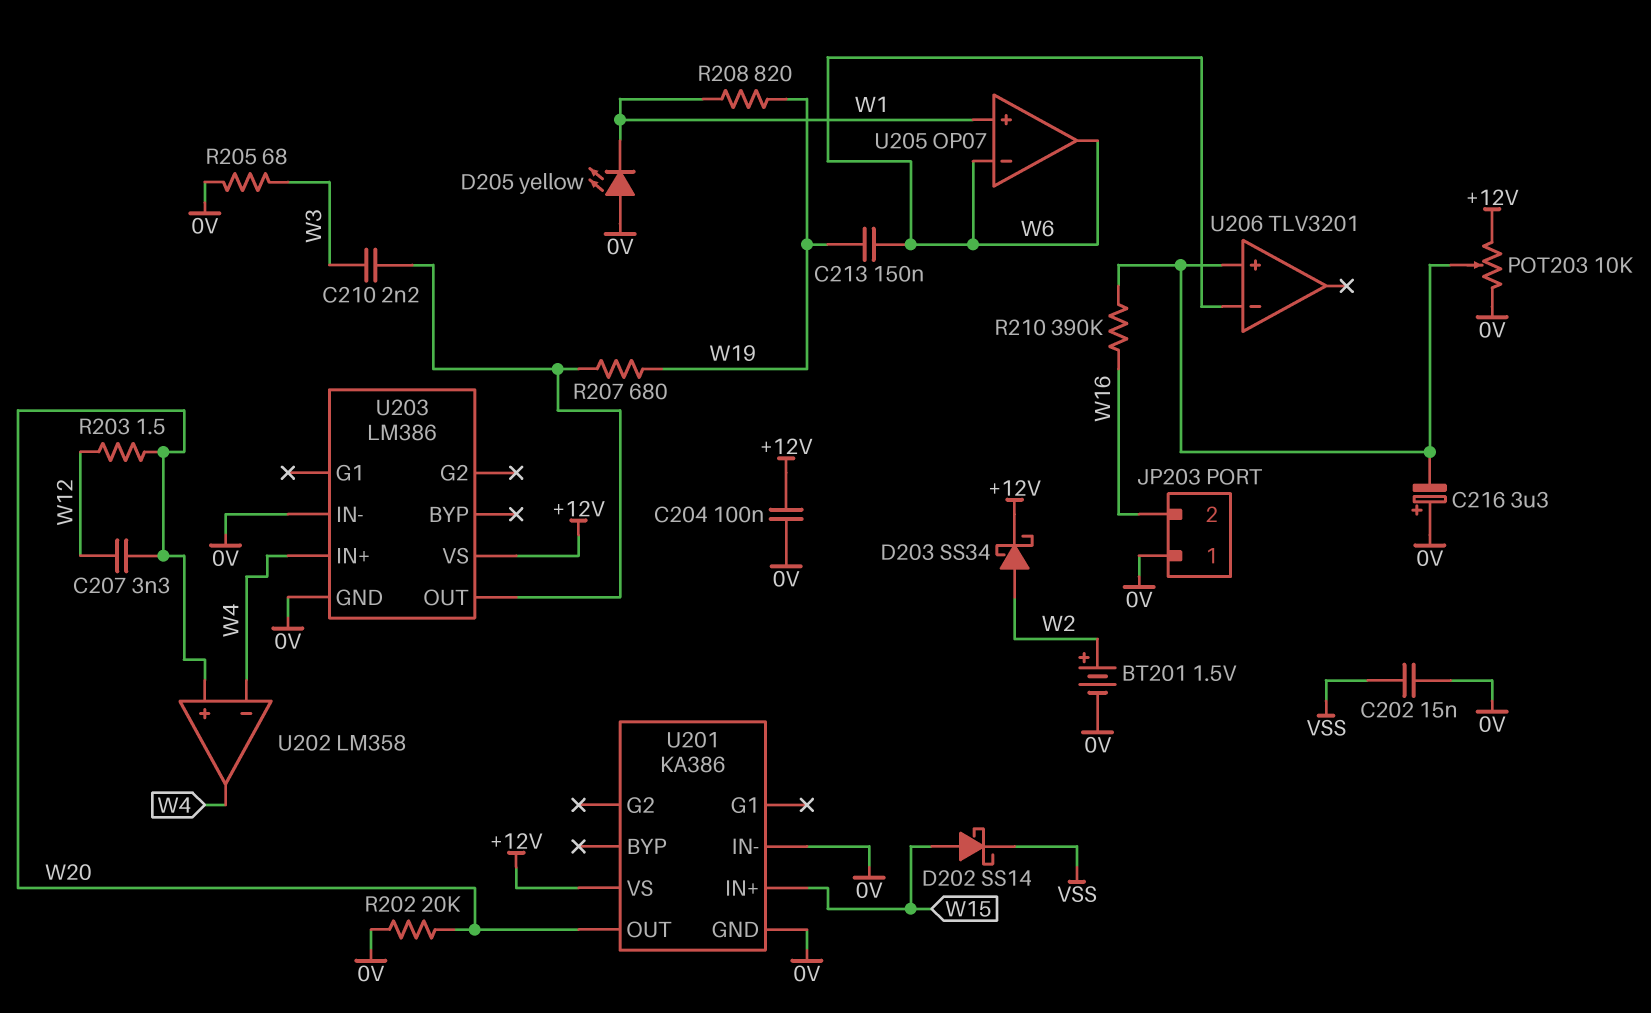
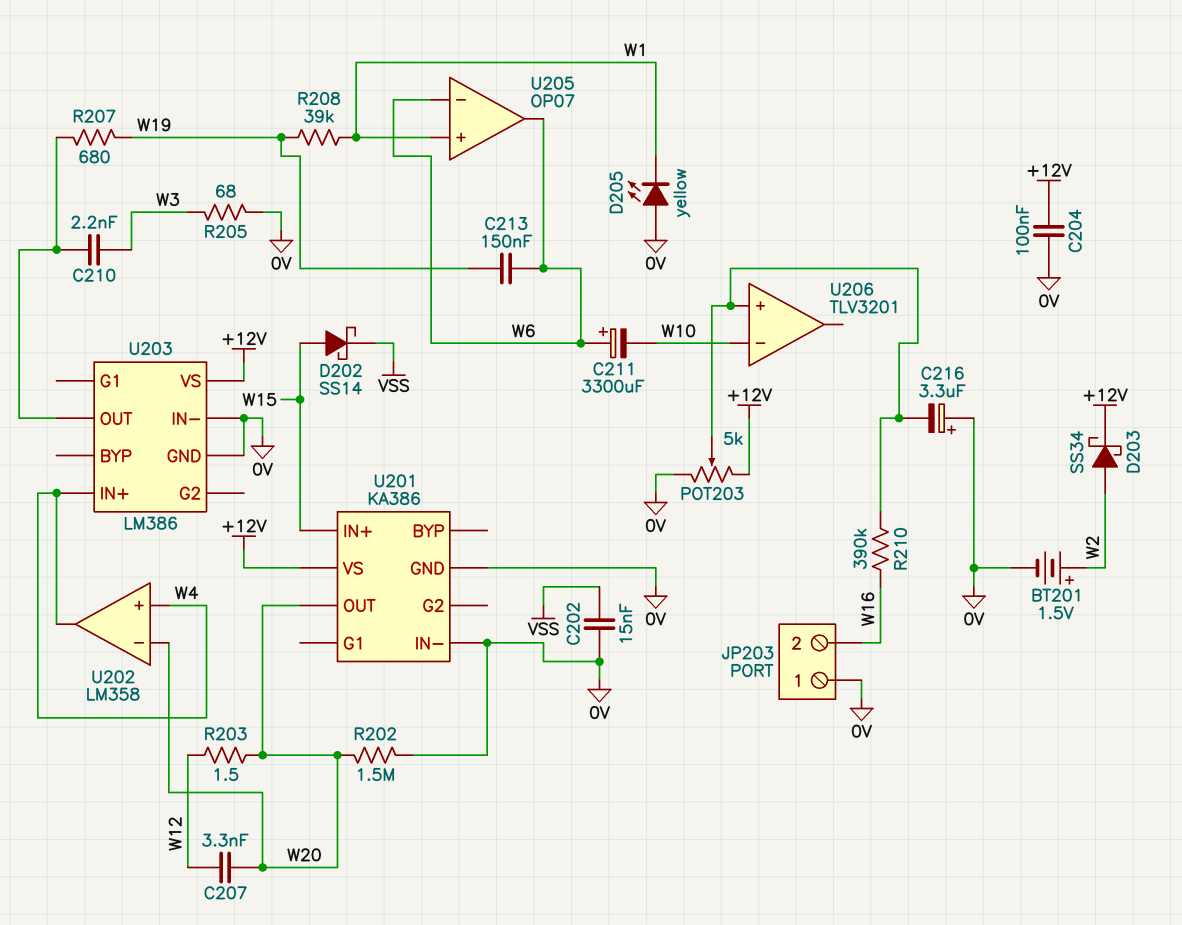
C211: none -> 3300uF (plus W6, minus W10)
POT203: 10k (+12V, 0V, wiper U206/in+) -> 5k (+12V, 0V, wiper U206/in+)
R202: 20k (0V, W20) -> 1.5M (0V, W20)
R208: 820 (W1, W19) -> 39k (W1, W19)
U202 pin in+: W20 -> W4
U202 pin in-: W4 -> W20
U206 pin in-: W6 -> W10

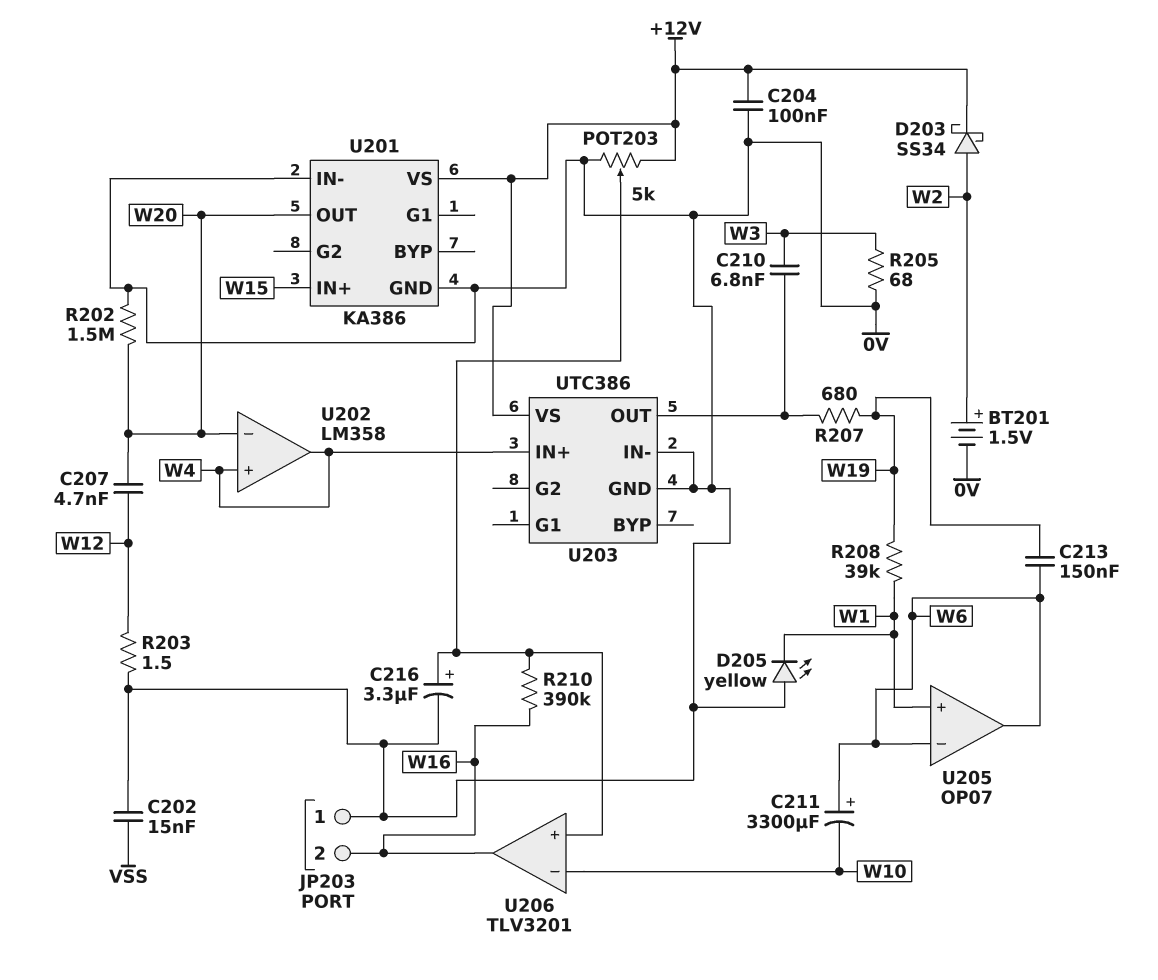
C207: 3.3nF (W12, W20) -> 4.7nF (W12, W20)
C210: 2.2nF (U203/OUT, W3) -> 6.8nF (U203/OUT, W3)
C216: 3.3uF (plus 0V, minus U206/in+) -> 3.3uF (plus U206/in+, minus 0V)
D202: schottky SS14 (A W15, K VSS) -> none
R203: 1.5 (W12, W20) -> 1.5 (0V, W12)
U203: LM386 -> UTC386
U206 pin out: none -> W16

